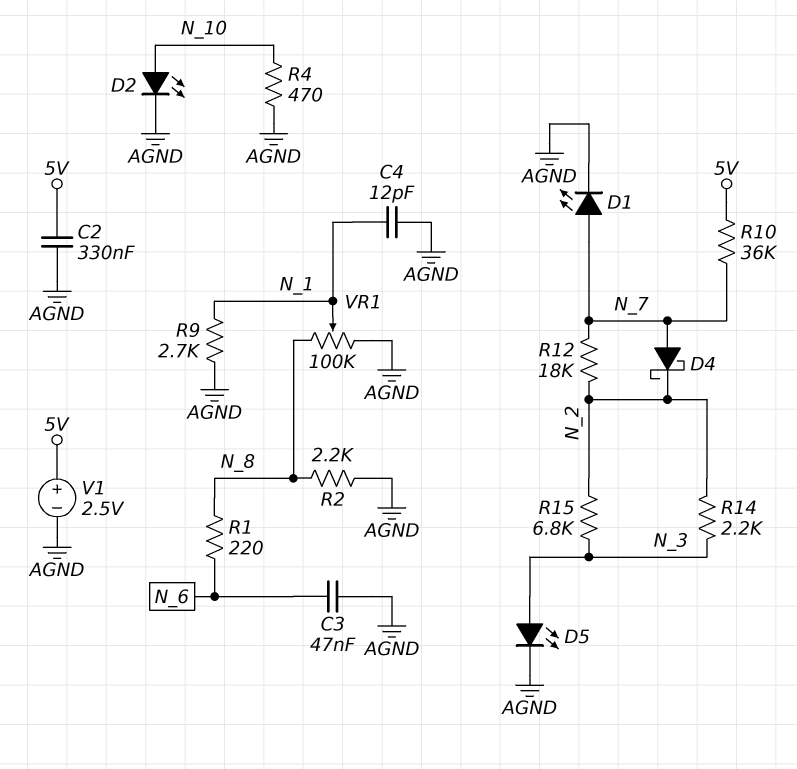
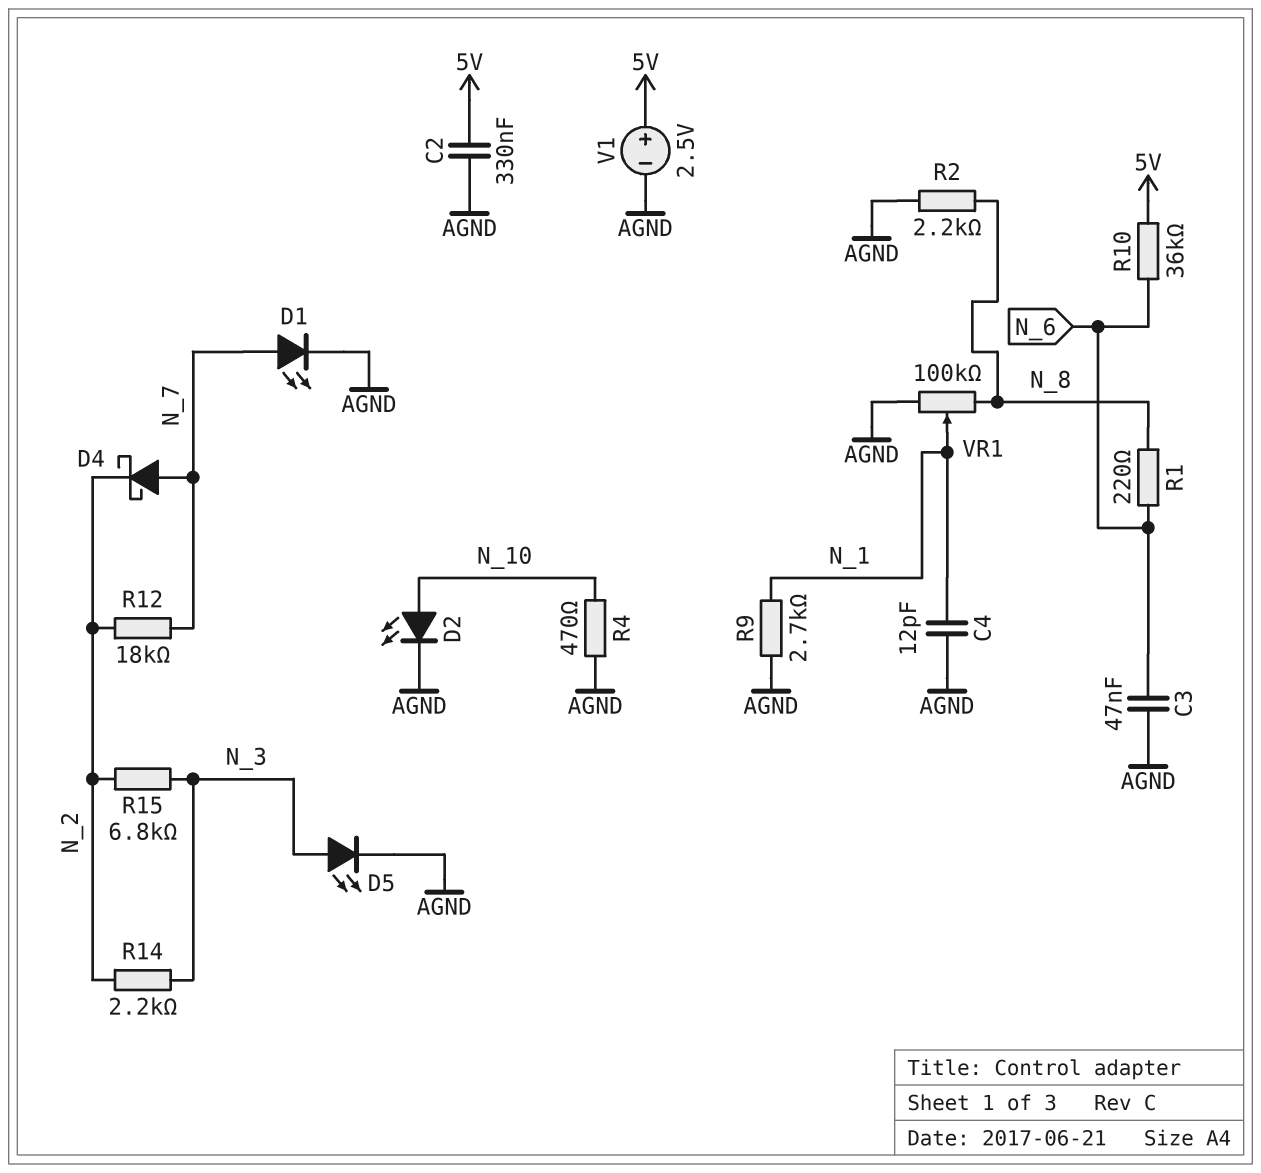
R10: 36k (5V, N_7) -> 36k (5V, N_6)

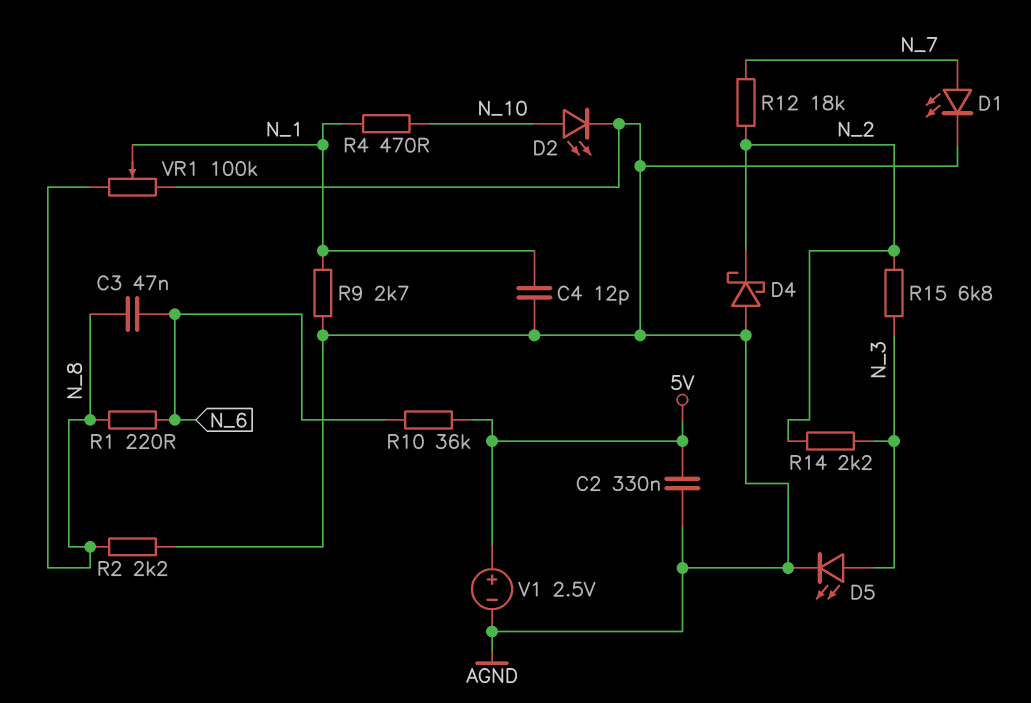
C3: 47nF (AGND, N_6) -> 47nF (N_6, N_8)
D4: schottky (A N_7, K N_2) -> schottky (A AGND, K N_2)
R4: 470 (AGND, N_10) -> 470 (N_1, N_10)

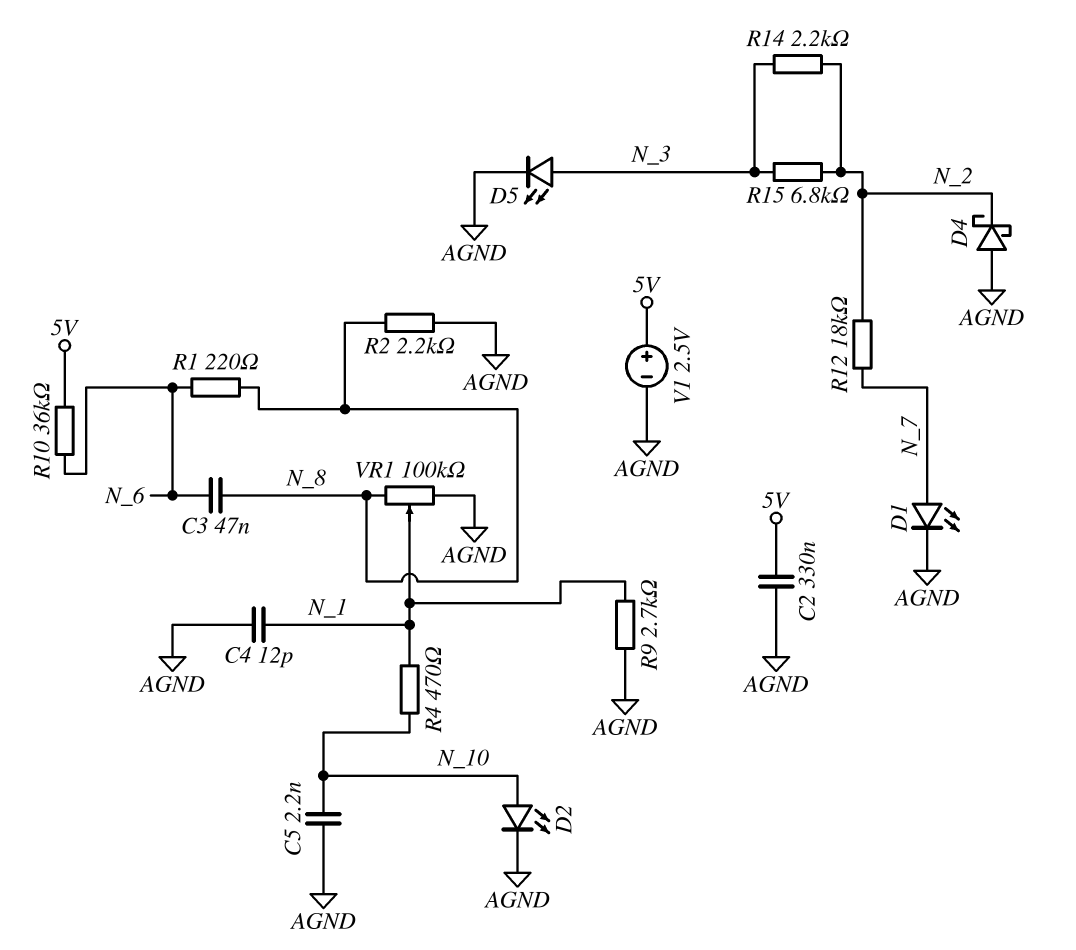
C5: none -> 2.2nF (AGND, N_10)

